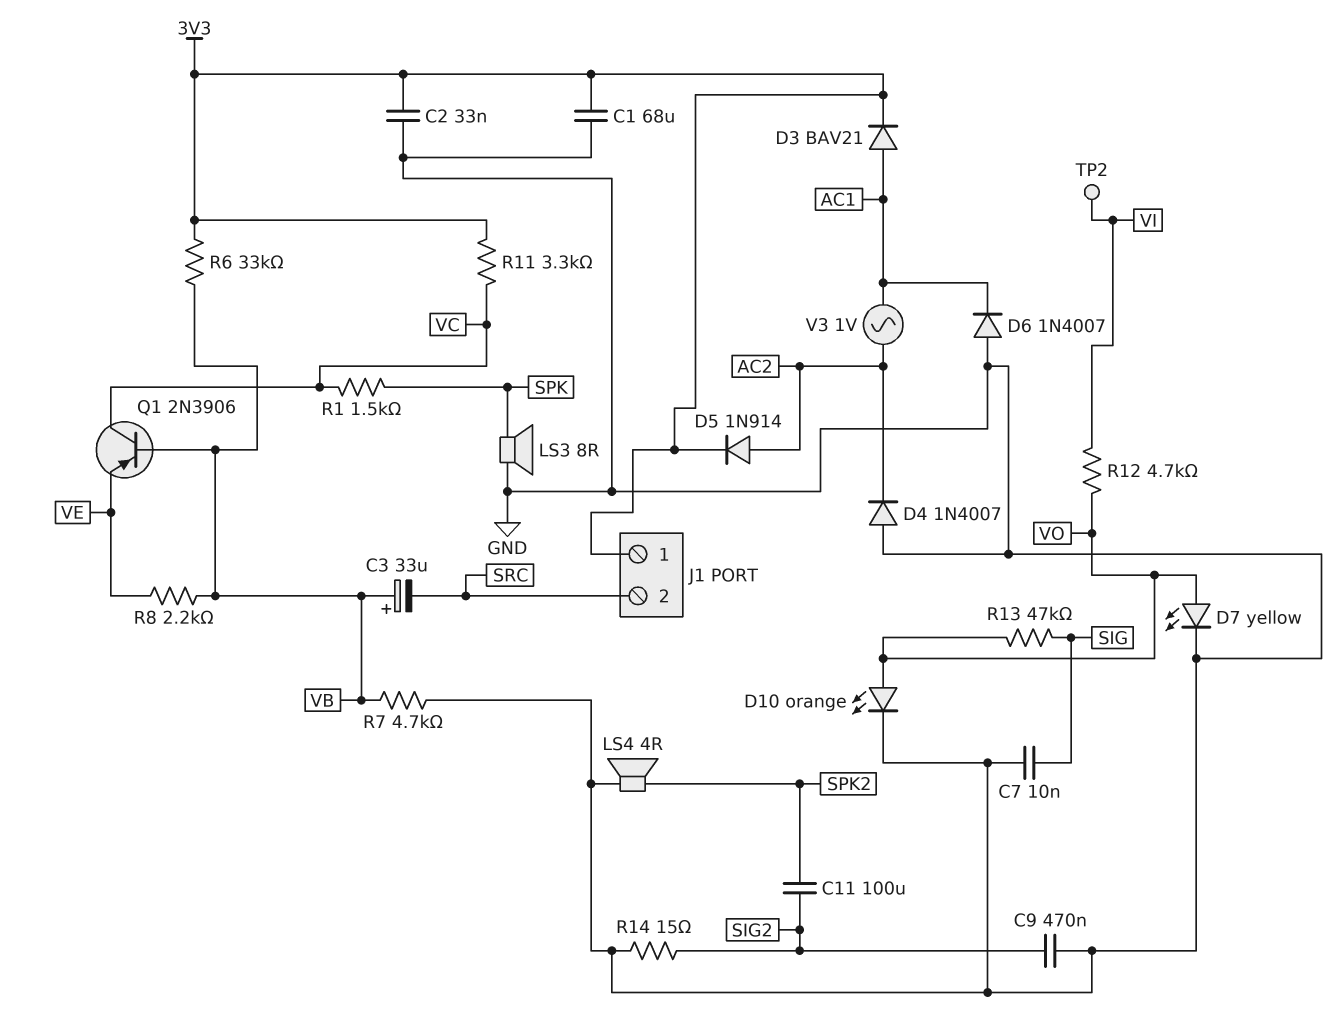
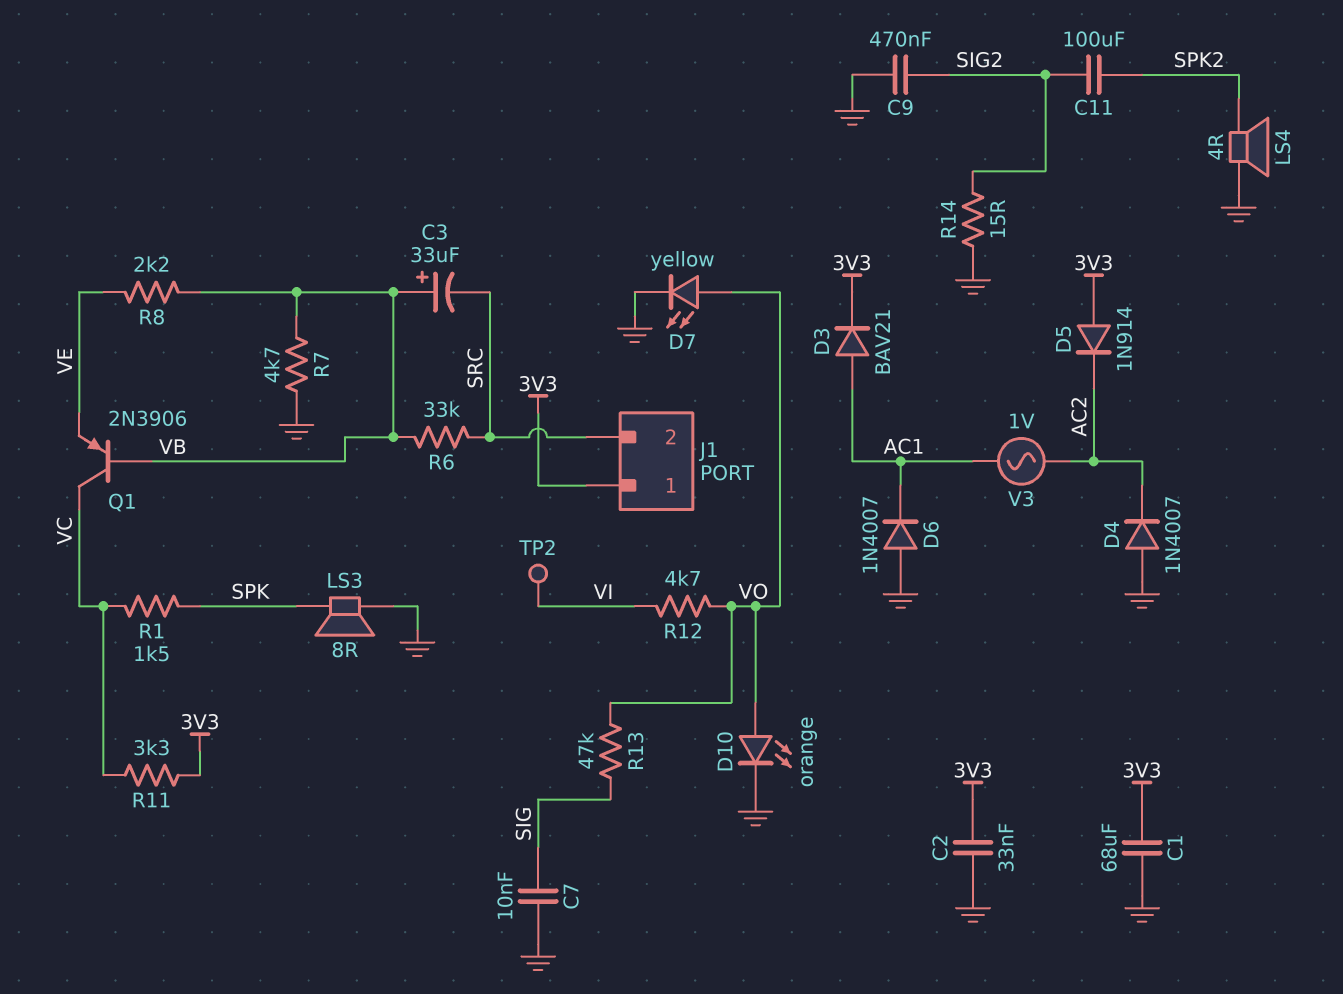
D5: diode 1N914 (A AC2, K 3V3) -> diode 1N914 (A 3V3, K AC2)
R6: 33k (3V3, VB) -> 33k (SRC, VB)

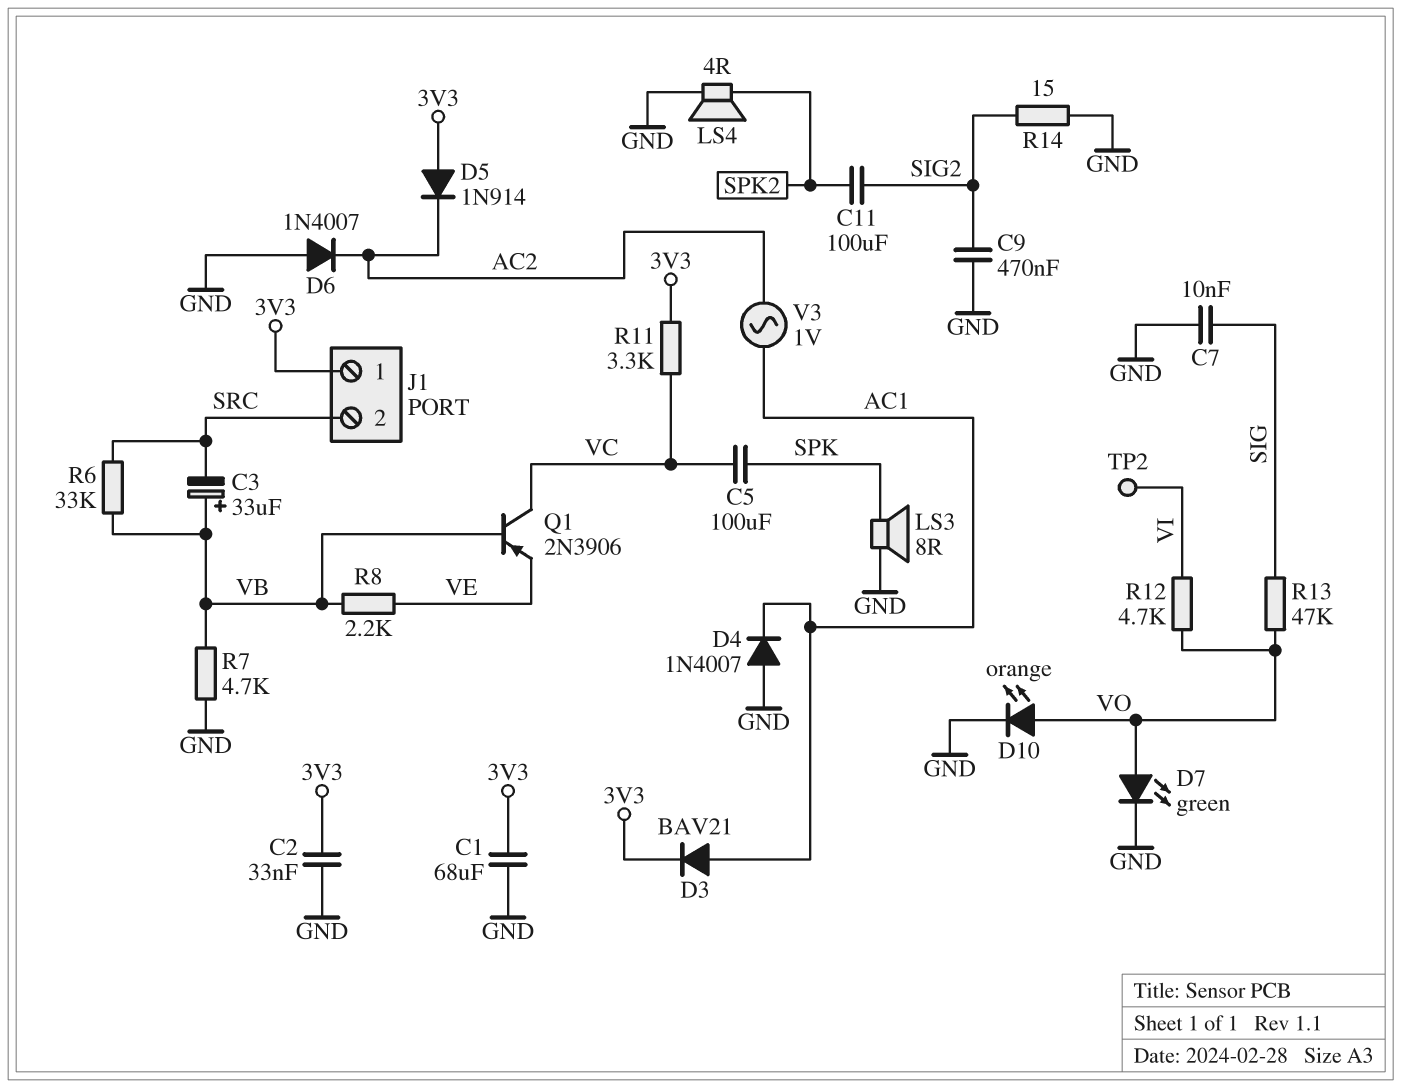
C5: none -> 100uF (SPK, VC)
D4: diode 1N4007 (A GND, K AC2) -> diode 1N4007 (A GND, K AC1)
D6: diode 1N4007 (A GND, K AC1) -> diode 1N4007 (A GND, K AC2)
D7: LED yellow (A VO, K GND) -> LED green (A VO, K GND)
R1: 1.5k (SPK, VC) -> none

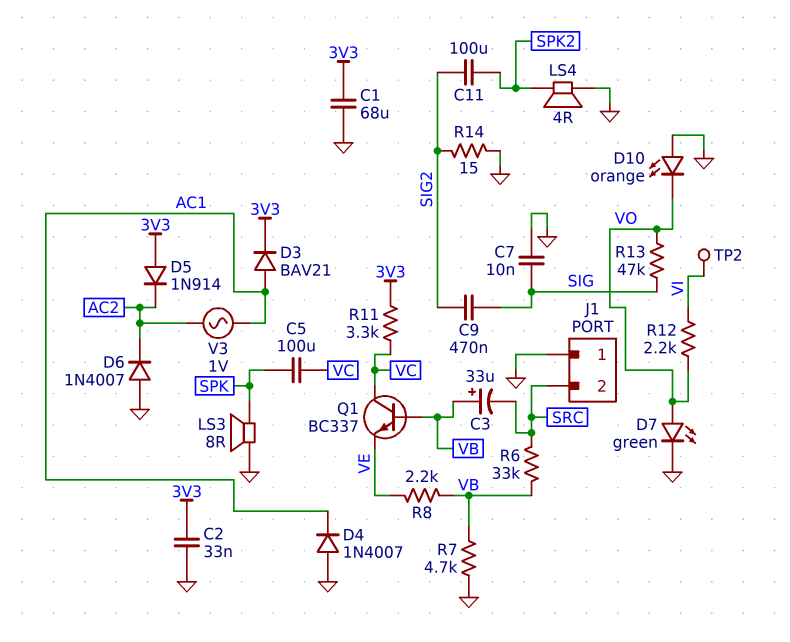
C9: 470nF (GND, SIG2) -> 470nF (SIG, SIG2)
D10: LED orange (A VO, K GND) -> LED orange (A GND, K VO)
J1 pin 1: 3V3 -> GND
Q1: PNP 2N3906 (B VB, C VC, E VE) -> NPN BC337 (B VB, C VC, E VE)
R12: 4.7k (VI, VO) -> 2.2k (VI, VO)

